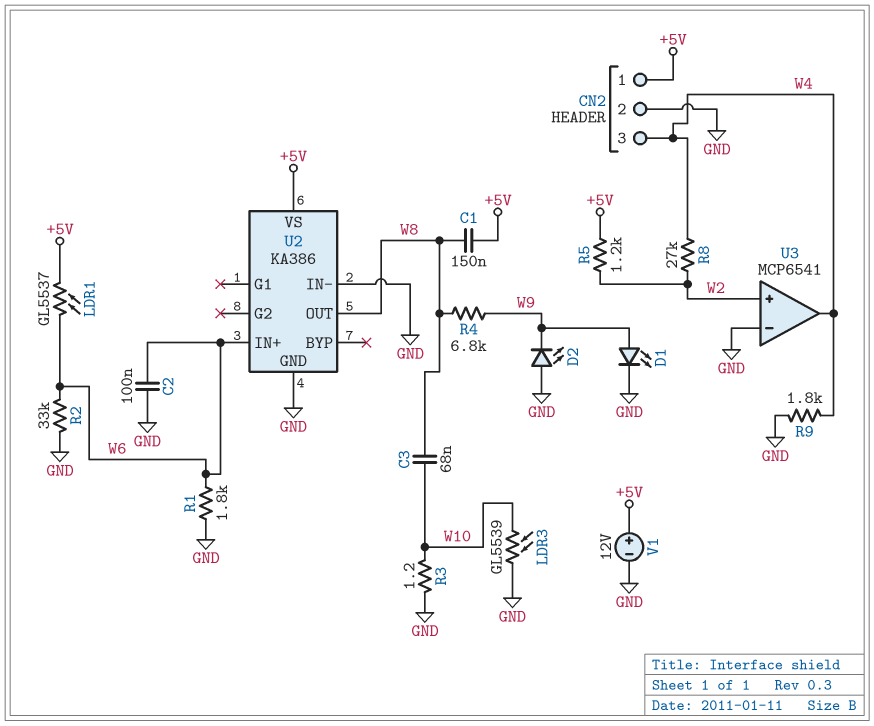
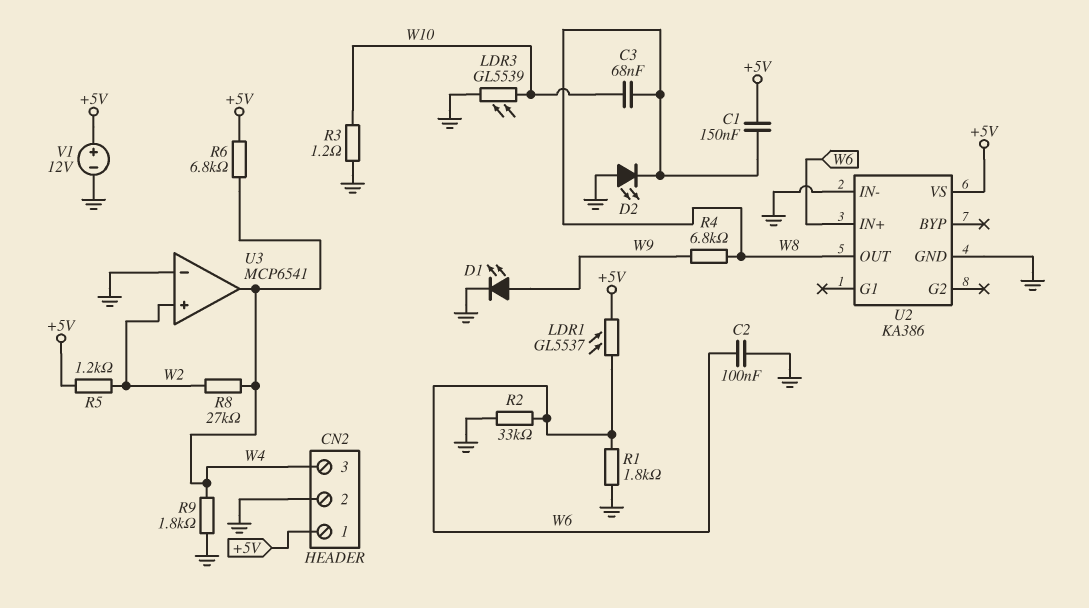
D2: LED (A GND, K W9) -> LED (A GND, K W8)
R6: none -> 6.8k (+5V, W4)

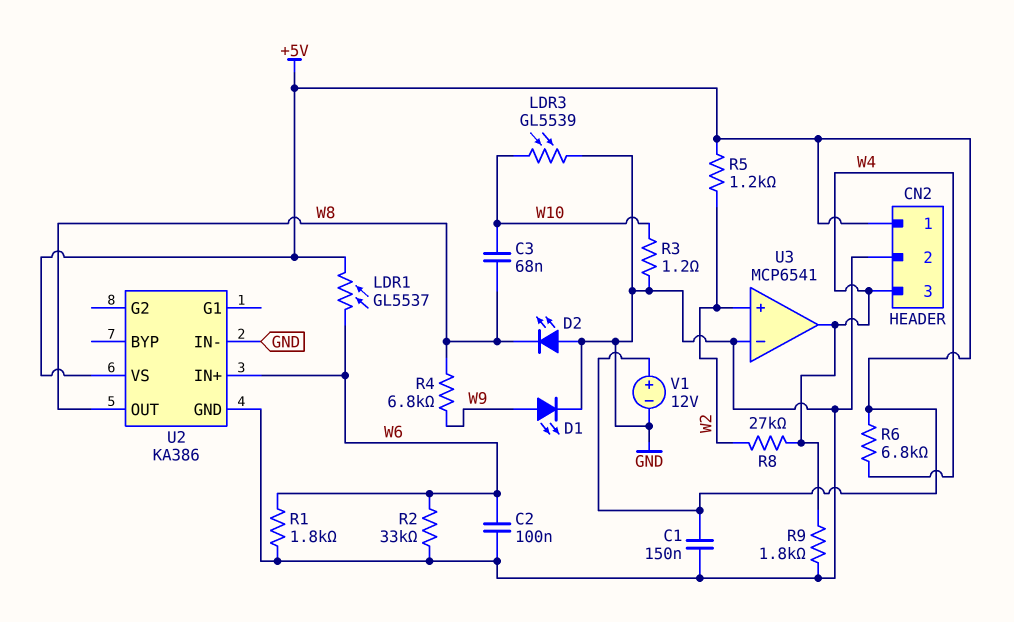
C1: 150nF (+5V, W8) -> 150nF (+5V, GND)

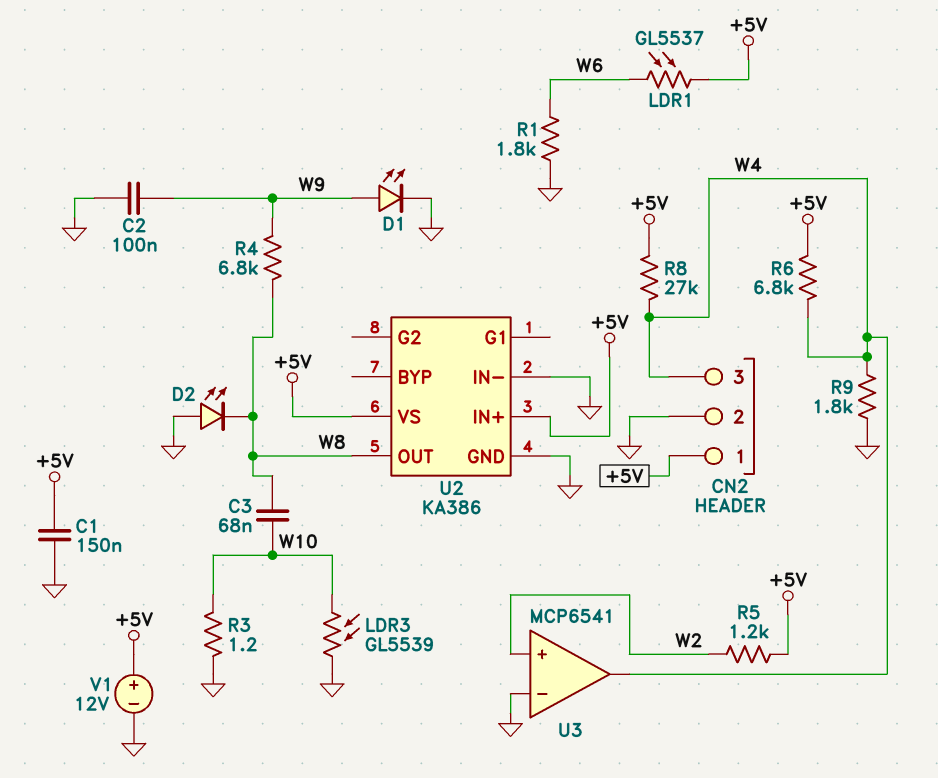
C2: 100nF (GND, W6) -> 100nF (GND, W9)
R2: 33k (GND, W6) -> none
R8: 27k (W2, W4) -> 27k (+5V, W4)
U2 pin IN+: W6 -> +5V

